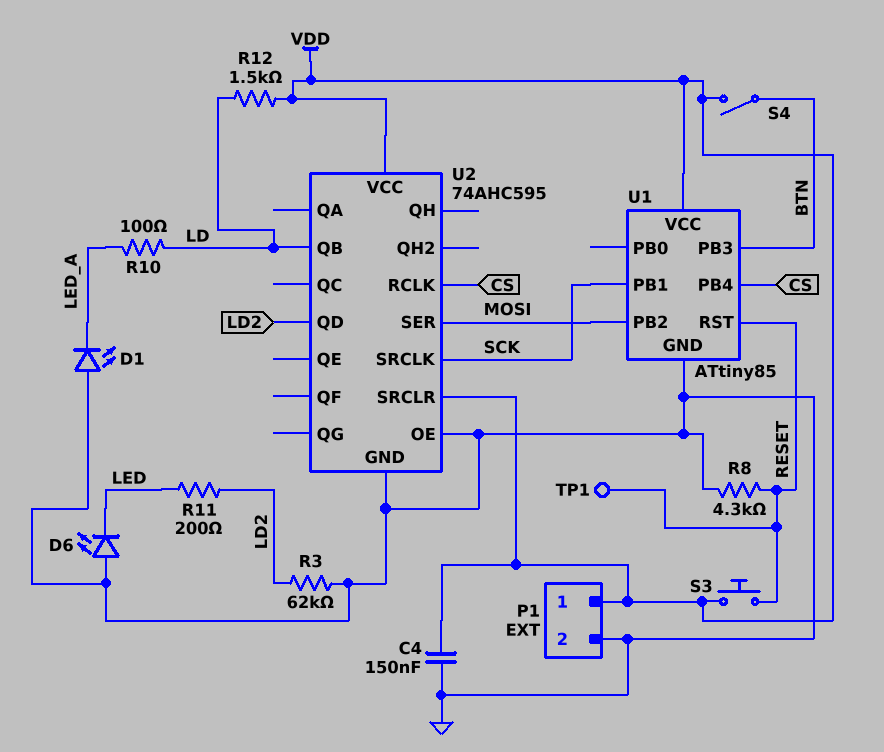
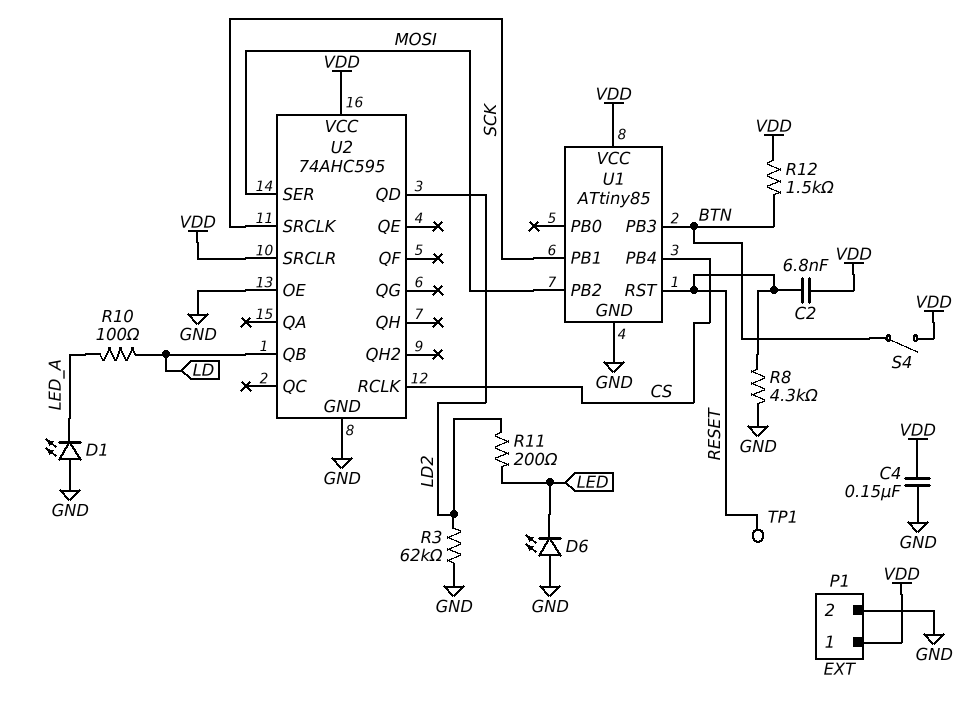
C2: none -> 6.8nF (RESET, VDD)
R12: 1.5k (LD, VDD) -> 1.5k (BTN, VDD)
S3: button (RESET, VDD) -> none

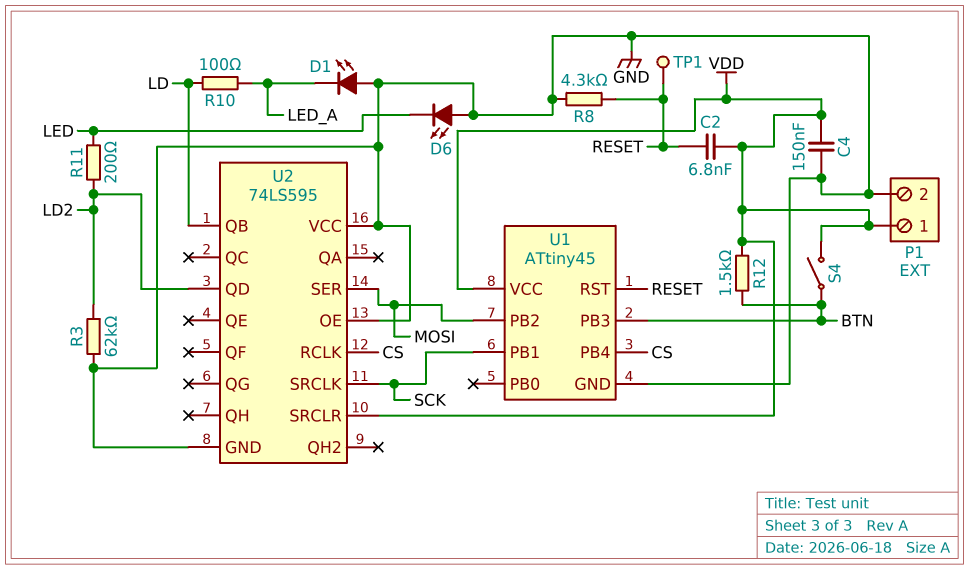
U1: ATtiny85 -> ATtiny45
U2: 74AHC595 -> 74LS595
U2 pin VCC: VDD -> GND

